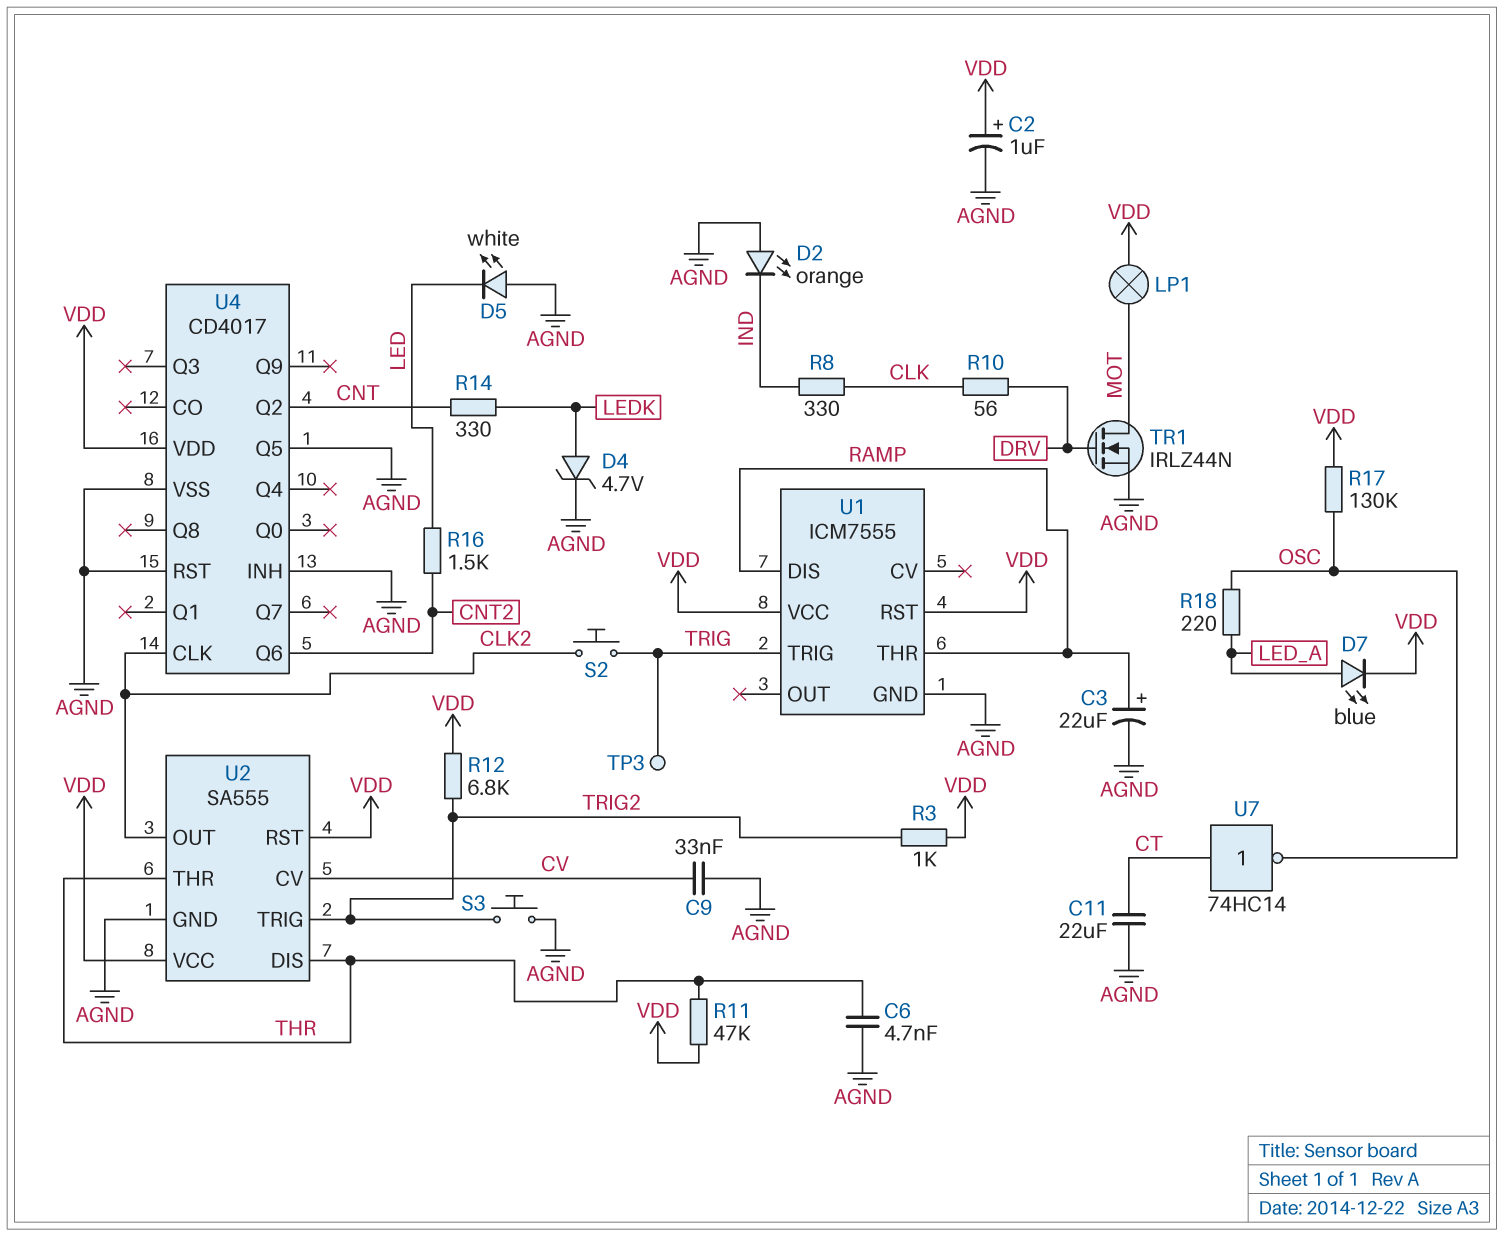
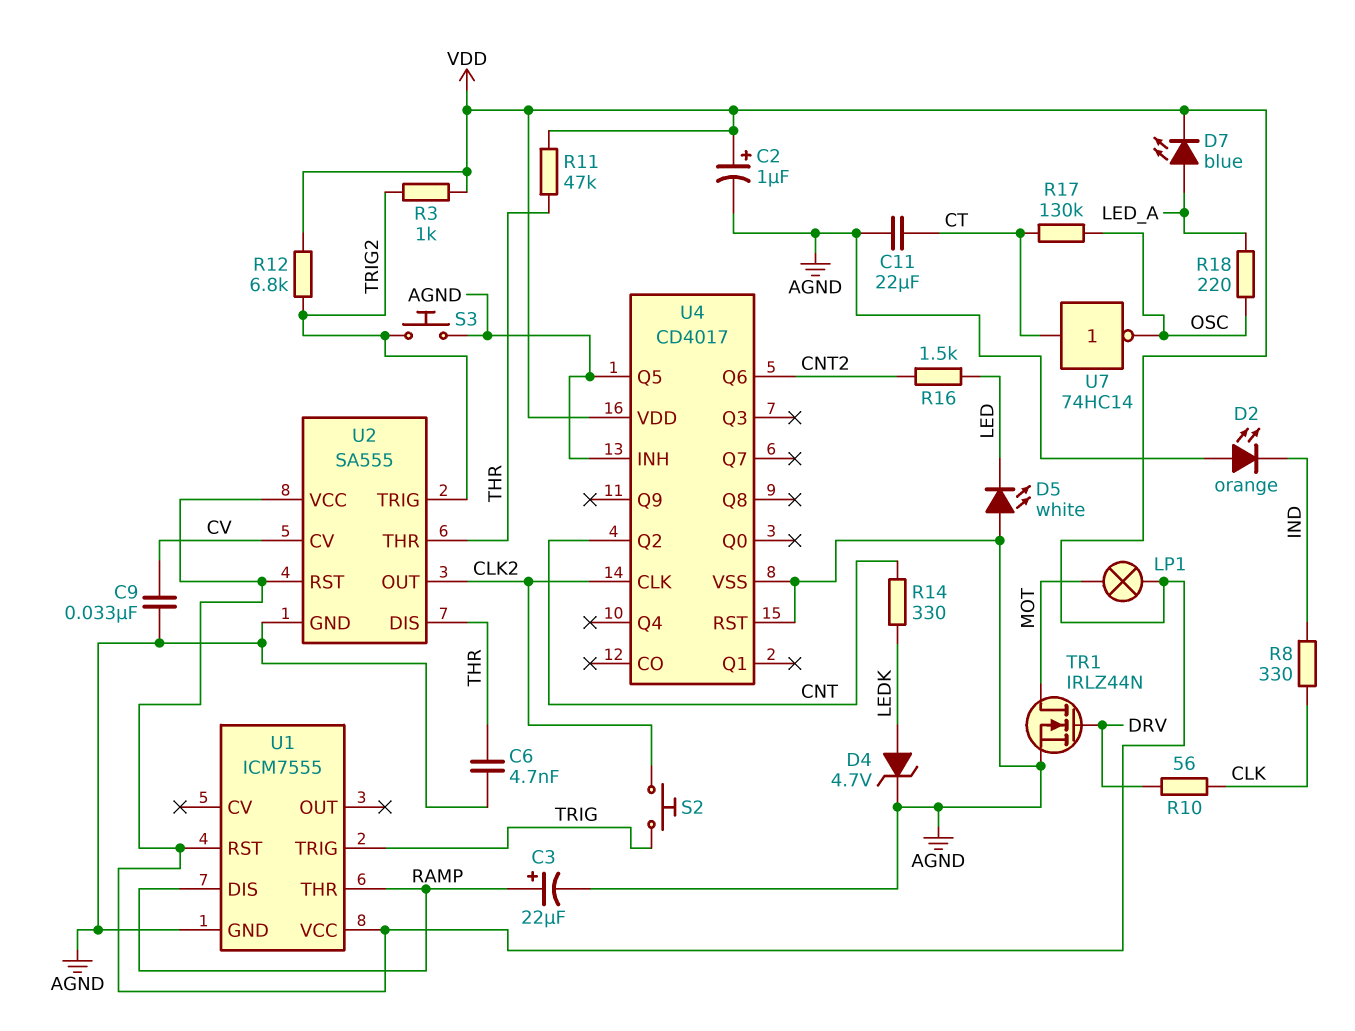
R17: 130k (OSC, VDD) -> 130k (CT, OSC)
TP3: test point (TRIG) -> none

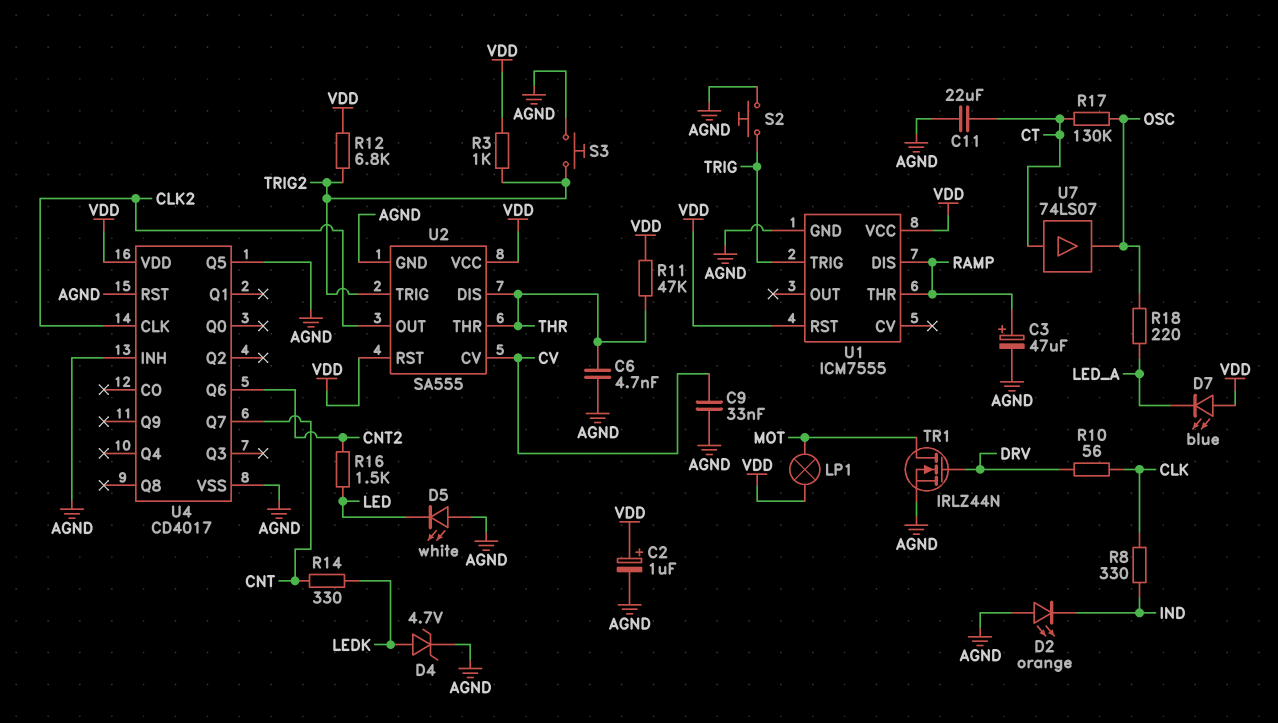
C3: 22uF (plus RAMP, minus AGND) -> 47uF (plus RAMP, minus AGND)
D7: LED blue (A LED_A, K VDD) -> LED blue (A VDD, K LED_A)
S2: button (CLK2, TRIG) -> button (AGND, TRIG)
U4 pin Q2: CNT -> none
U4 pin Q7: none -> CNT
U7: NOT 74HC14 (in CT, out OSC) -> buffer 74LS07 (in CT, out OSC)

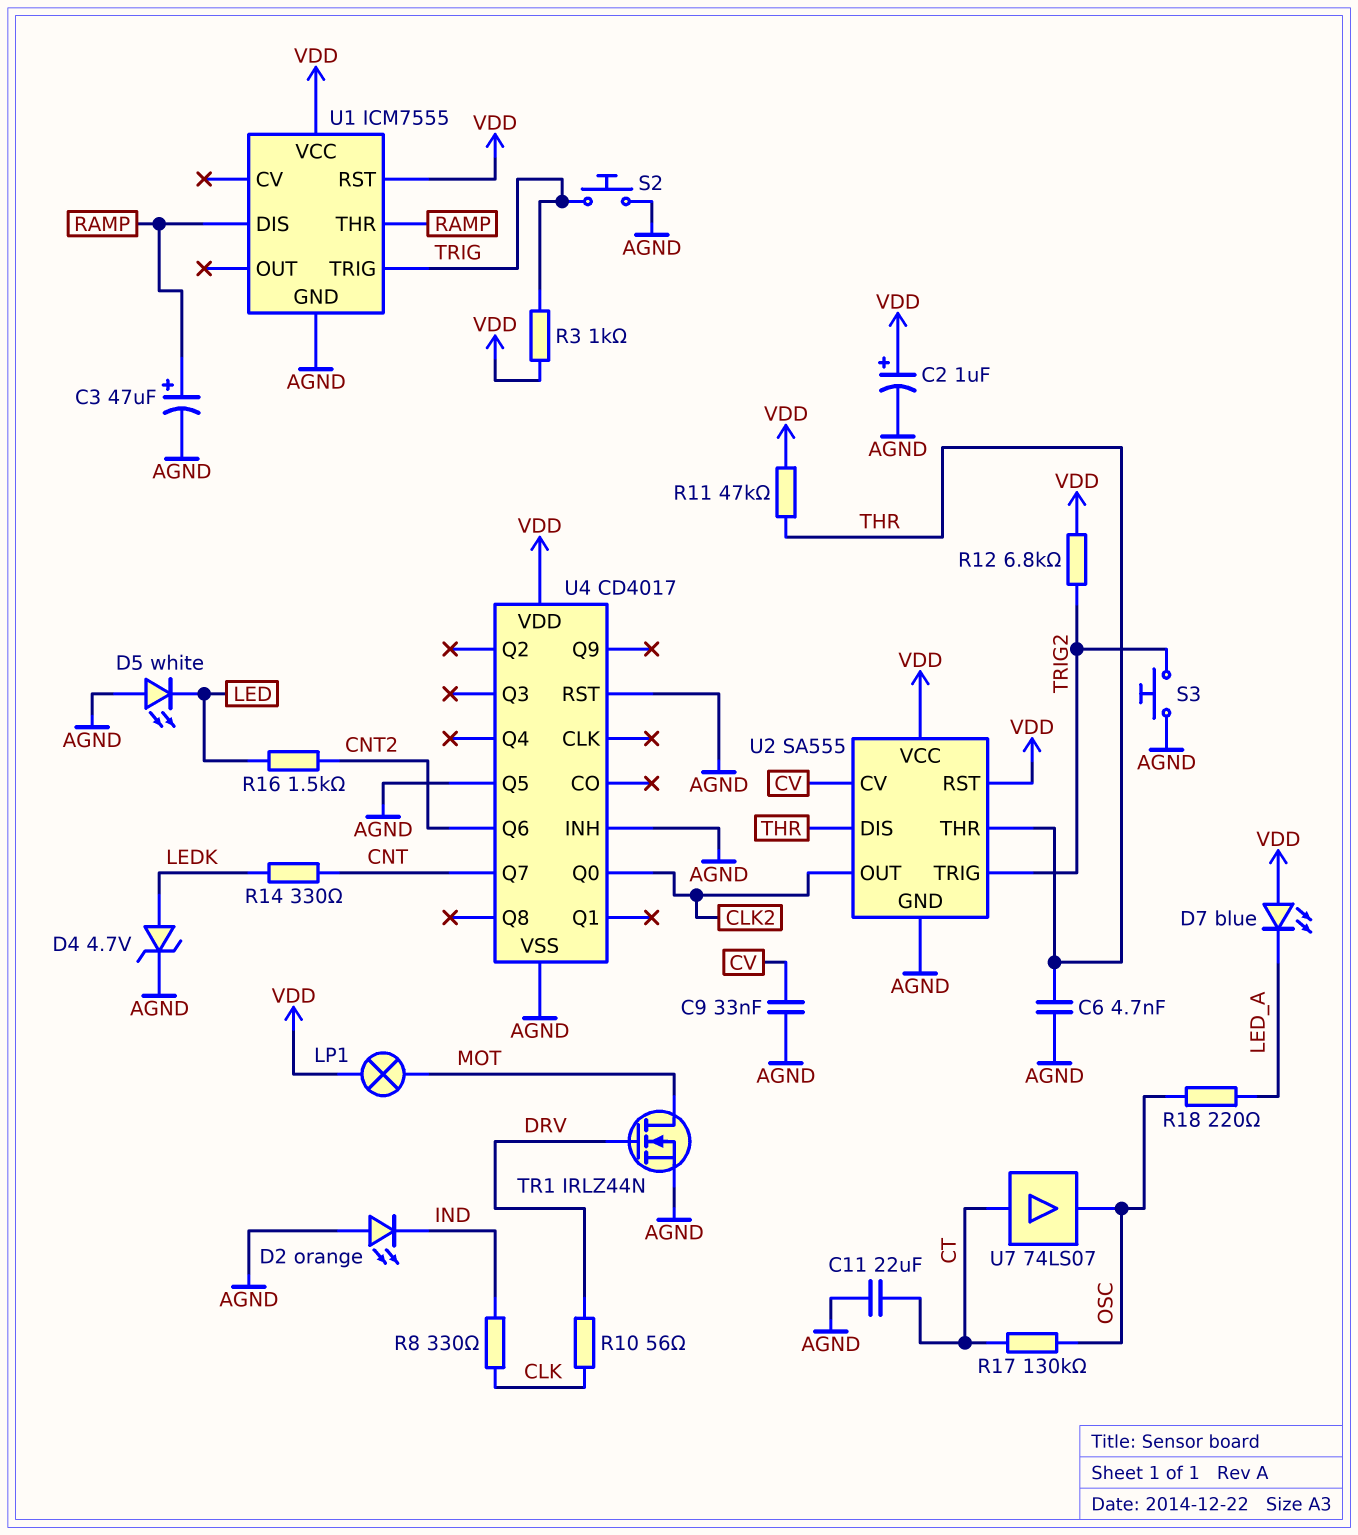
R3: 1k (TRIG2, VDD) -> 1k (TRIG, VDD)
U4 pin CLK: CLK2 -> none
U4 pin Q0: none -> CLK2

